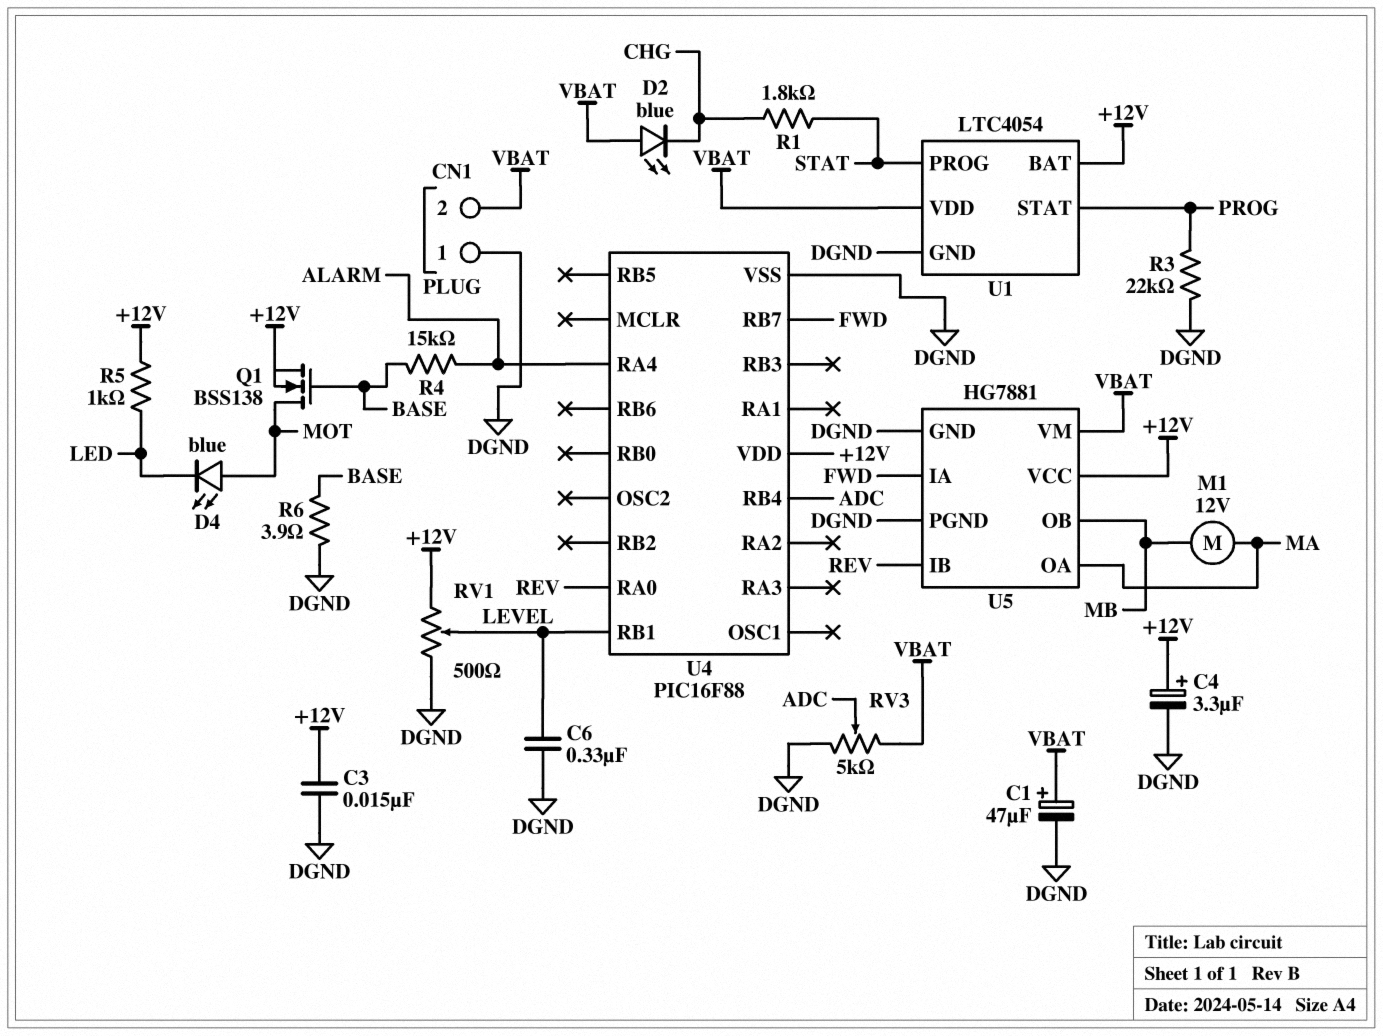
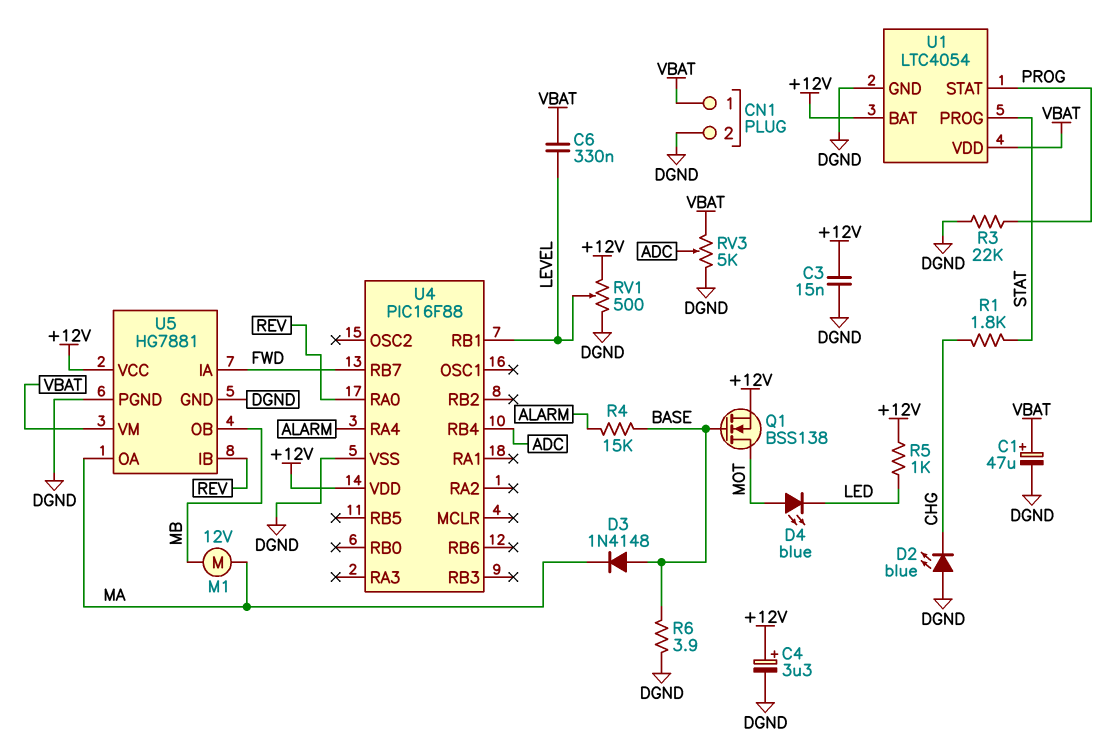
C6: 330nF (DGND, LEVEL) -> 330nF (LEVEL, VBAT)
CN1 pin 1: DGND -> VBAT
CN1 pin 2: VBAT -> DGND
D2: LED blue (A VBAT, K CHG) -> LED blue (A DGND, K CHG)
D3: none -> diode 1N4148 (A BASE, K MA)

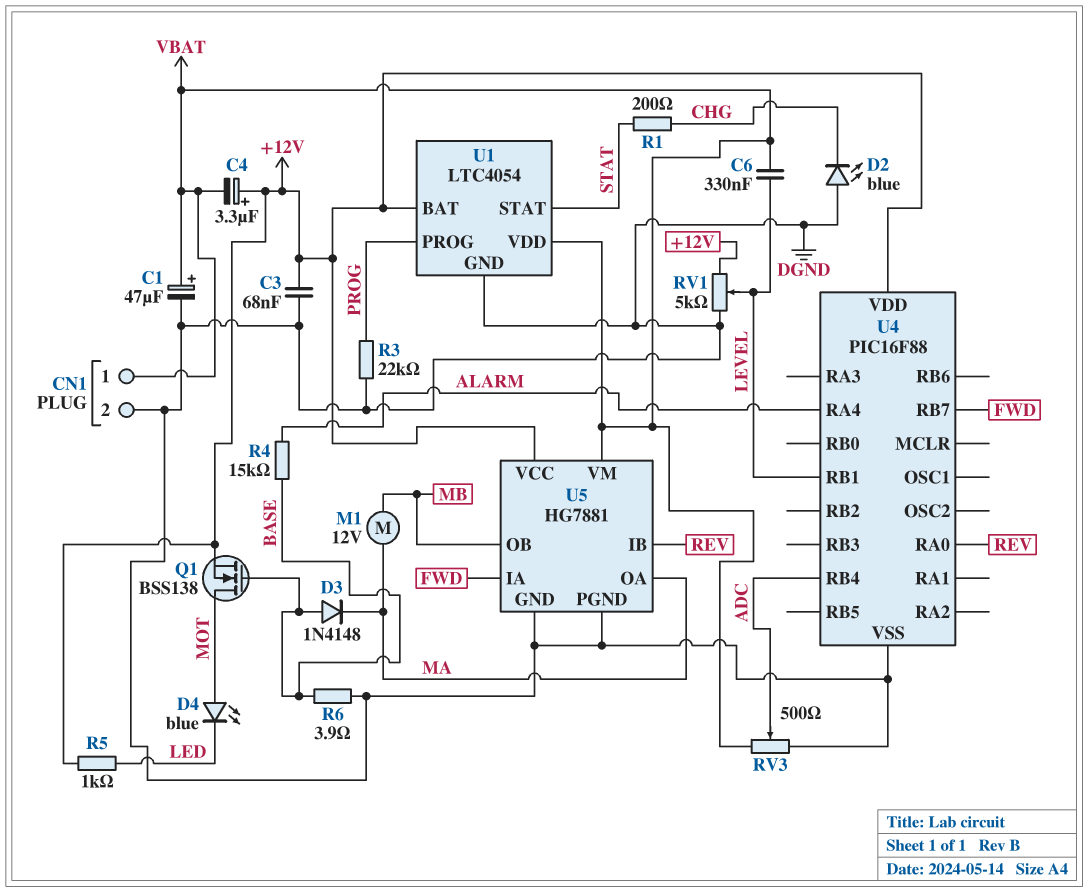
C3: 15nF (+12V, DGND) -> 68nF (+12V, DGND)
C4: 3.3uF (plus +12V, minus DGND) -> 3.3uF (plus +12V, minus VBAT)
R1: 1.8k (CHG, STAT) -> 200 (CHG, STAT)
RV1: 500 (+12V, DGND, wiper LEVEL) -> 5k (+12V, DGND, wiper LEVEL)
RV3: 5k (DGND, VBAT, wiper ADC) -> 500 (DGND, VBAT, wiper ADC)
U1 pin PROG: STAT -> PROG
U1 pin STAT: PROG -> STAT

